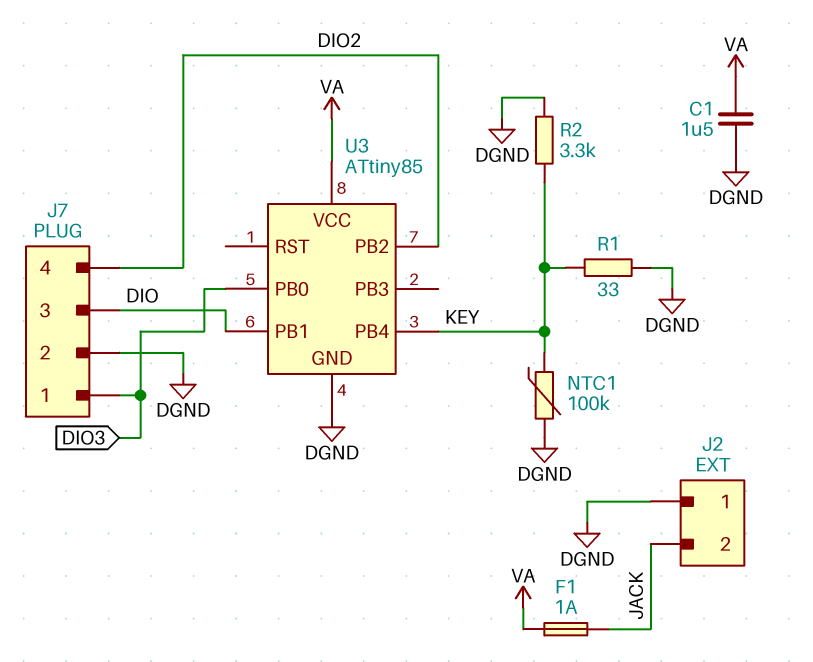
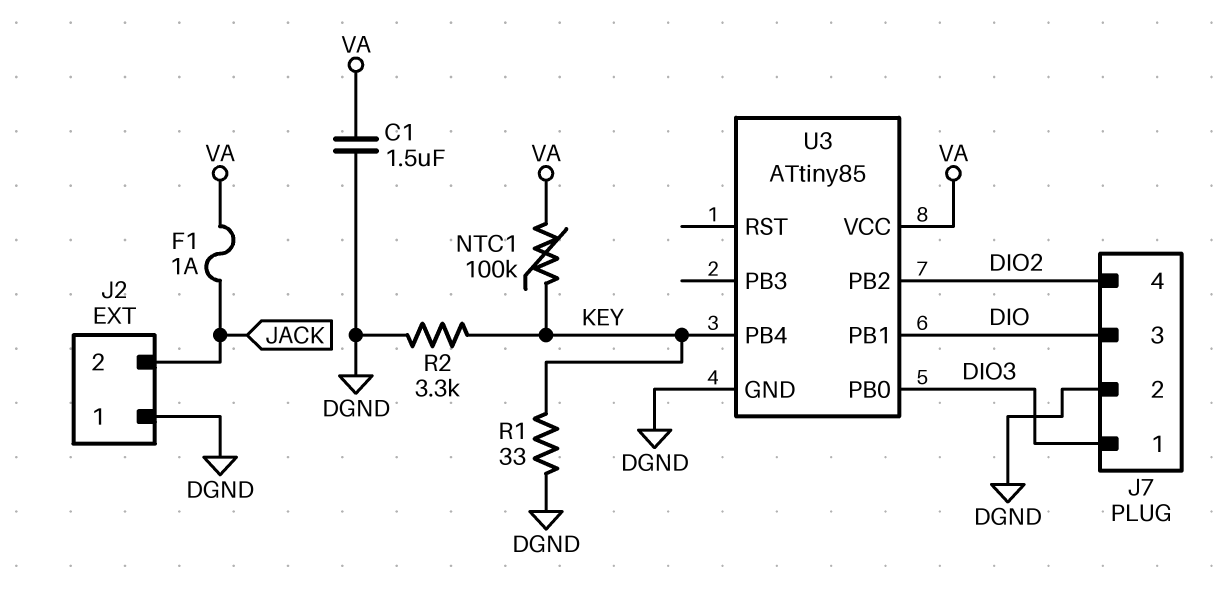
NTC1: 100k (DGND, KEY) -> 100k (KEY, VA)

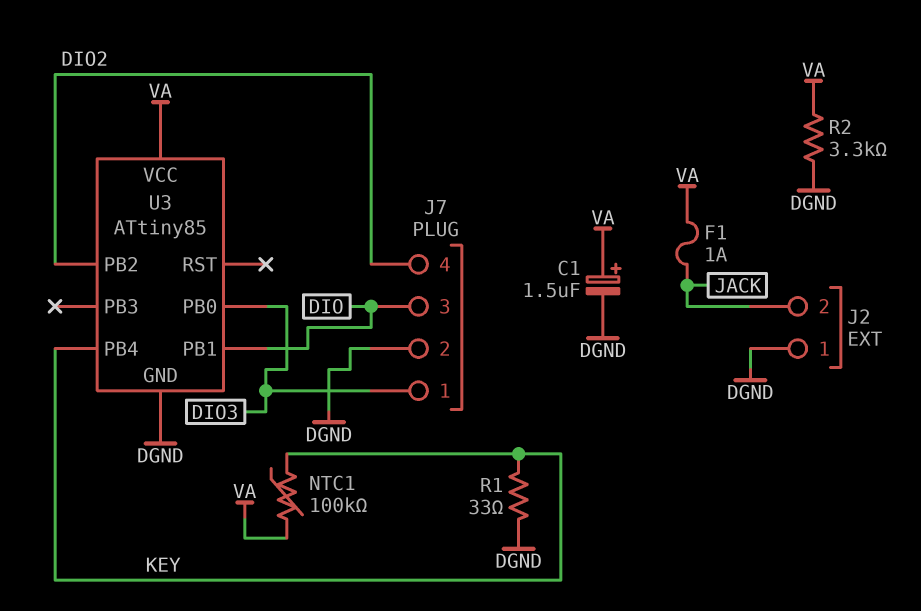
C1: 1.5uF (DGND, VA) -> 1.5uF (plus VA, minus DGND)
R2: 3.3k (DGND, KEY) -> 3.3k (DGND, VA)

